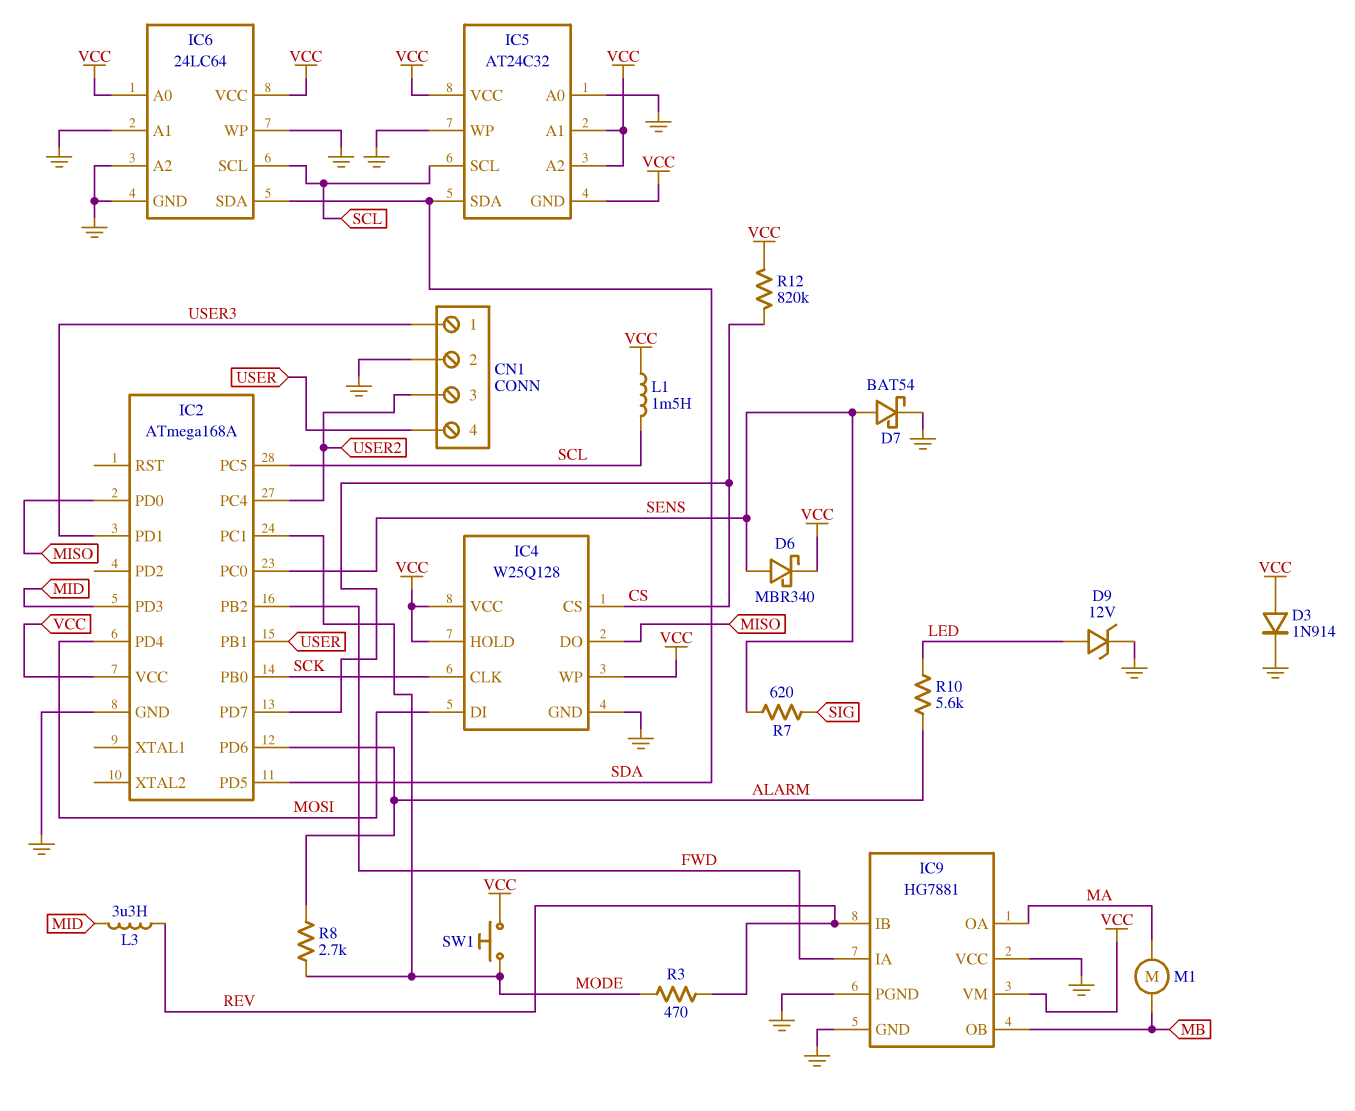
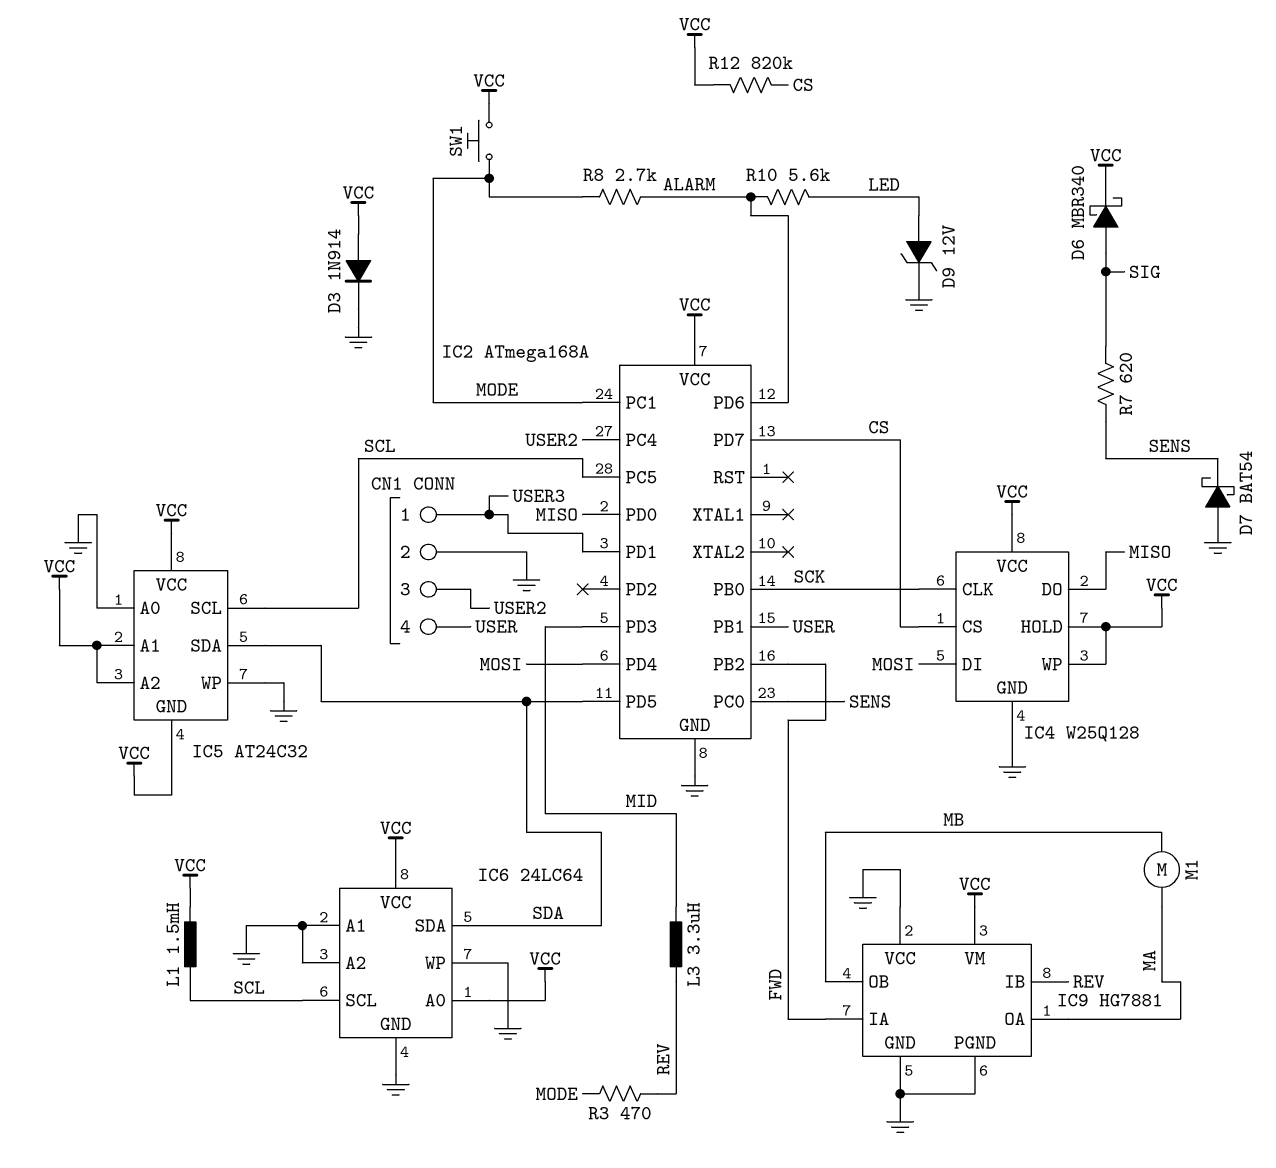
D6: schottky MBR340 (A SENS, K VCC) -> schottky MBR340 (A SIG, K VCC)
D7: schottky BAT54 (A SENS, K GND) -> schottky BAT54 (A GND, K SENS)

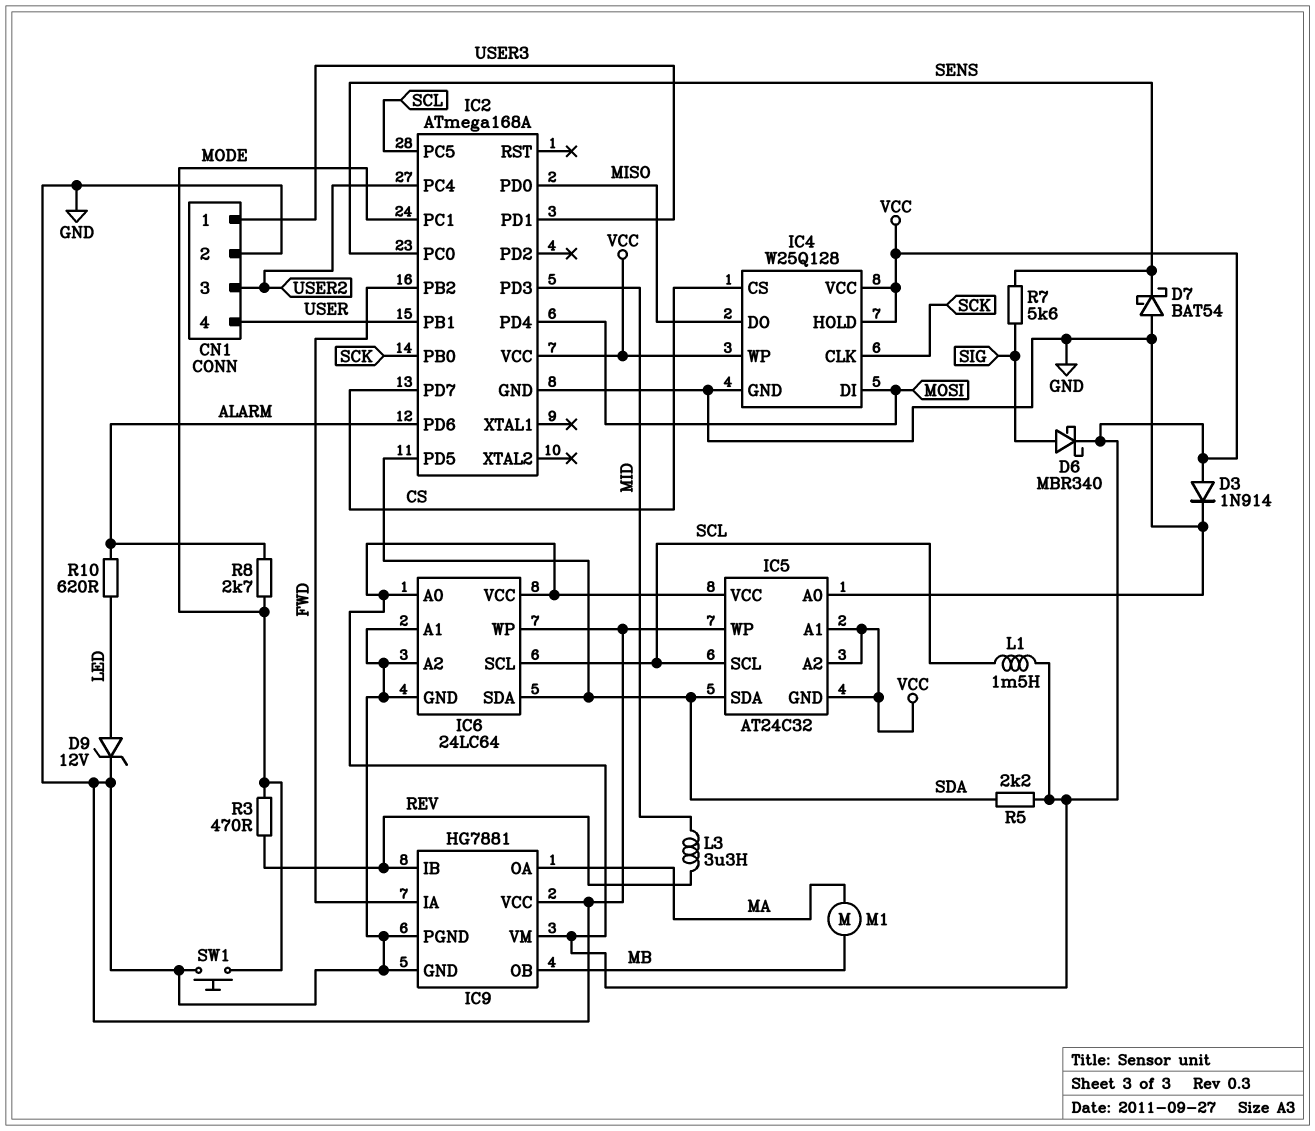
R5: none -> 2.2k (SDA, VCC)
R7: 620 (SENS, SIG) -> 5.6k (SENS, SIG)
R10: 5.6k (ALARM, LED) -> 620 (ALARM, LED)
R12: 820k (CS, VCC) -> none
SW1: button (MODE, VCC) -> button (GND, MODE)

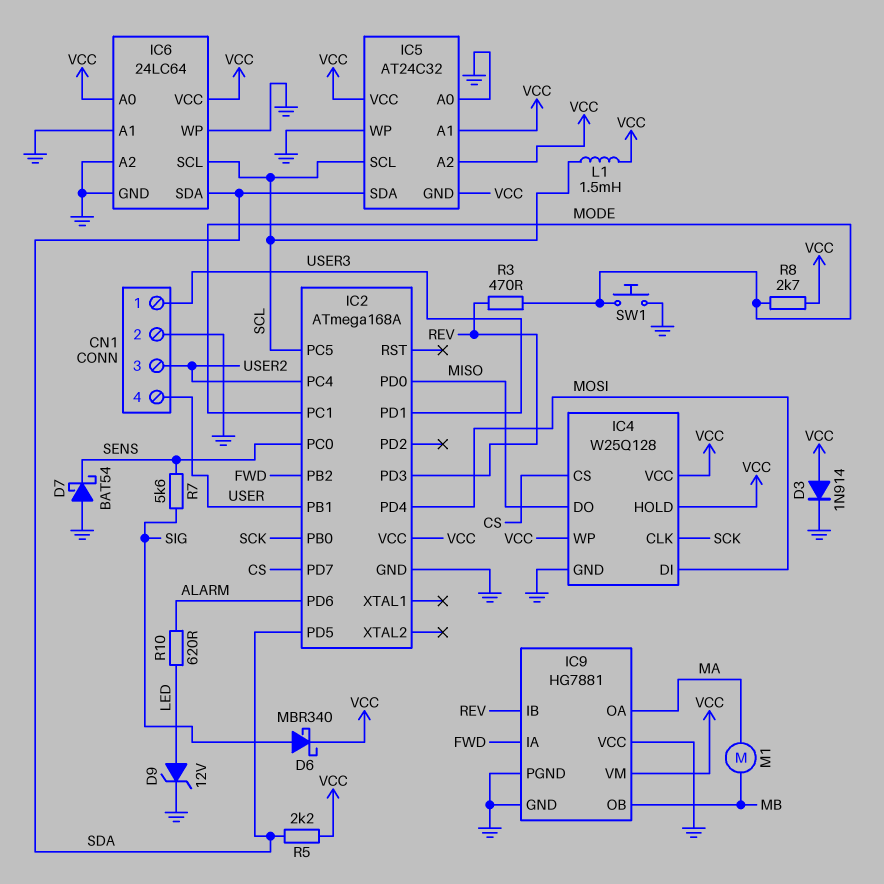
IC2 pin PD3: MID -> REV
L3: 3.3uH (MID, REV) -> none
R8: 2.7k (ALARM, MODE) -> 2.7k (MODE, VCC)

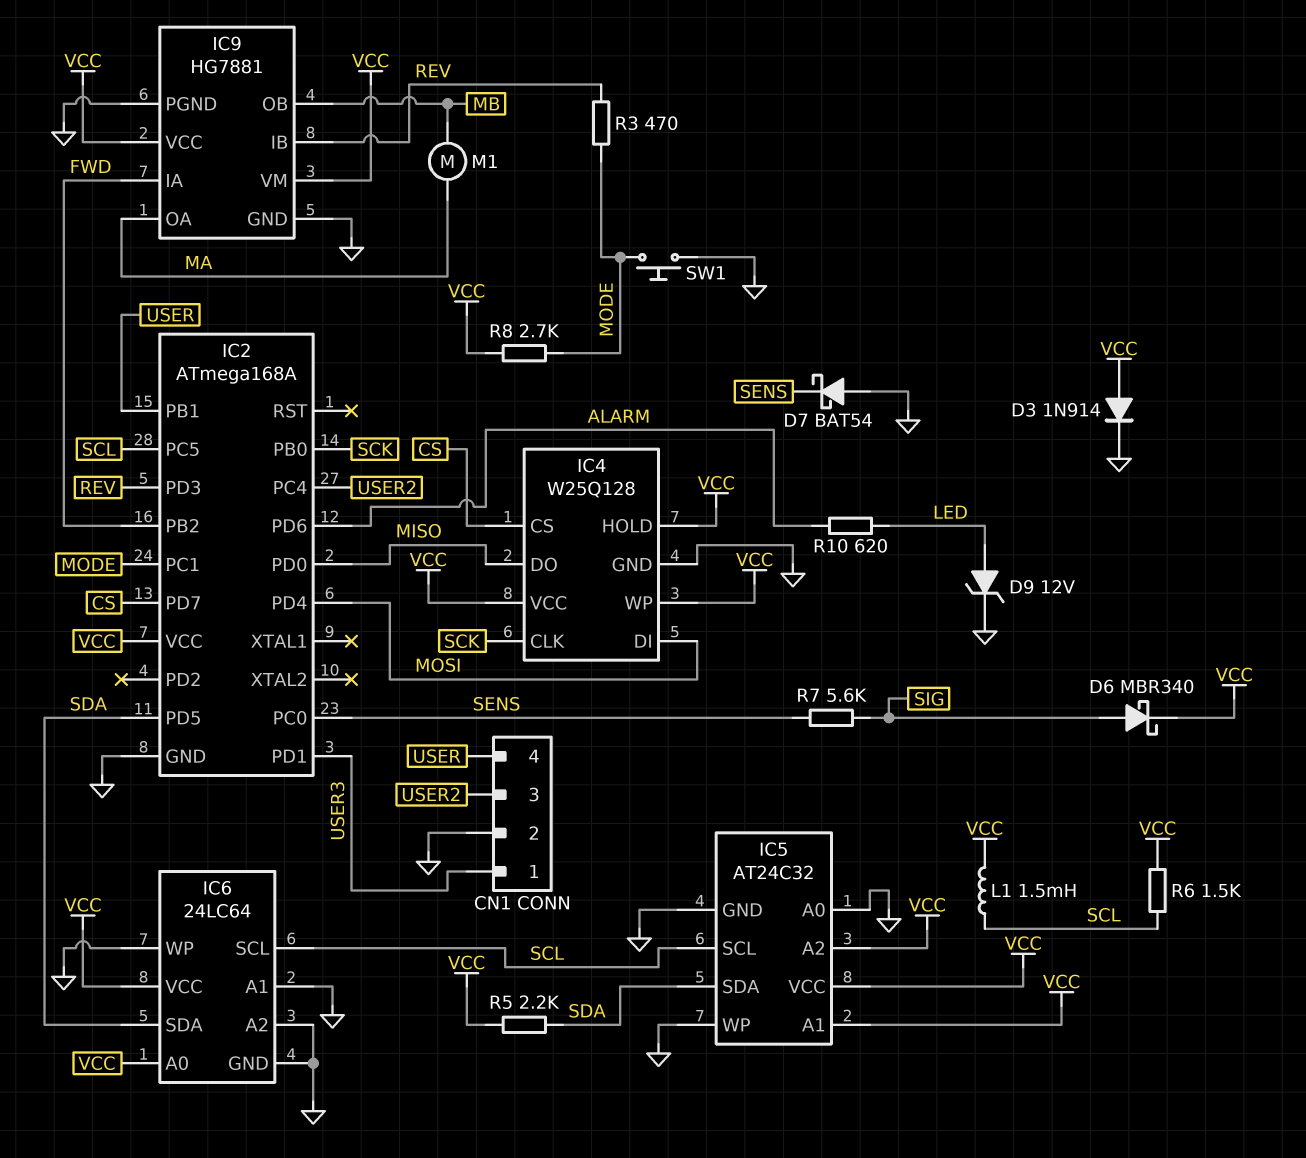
IC5 pin GND: VCC -> GND
IC9 pin VCC: GND -> VCC
R6: none -> 1.5k (SCL, VCC)

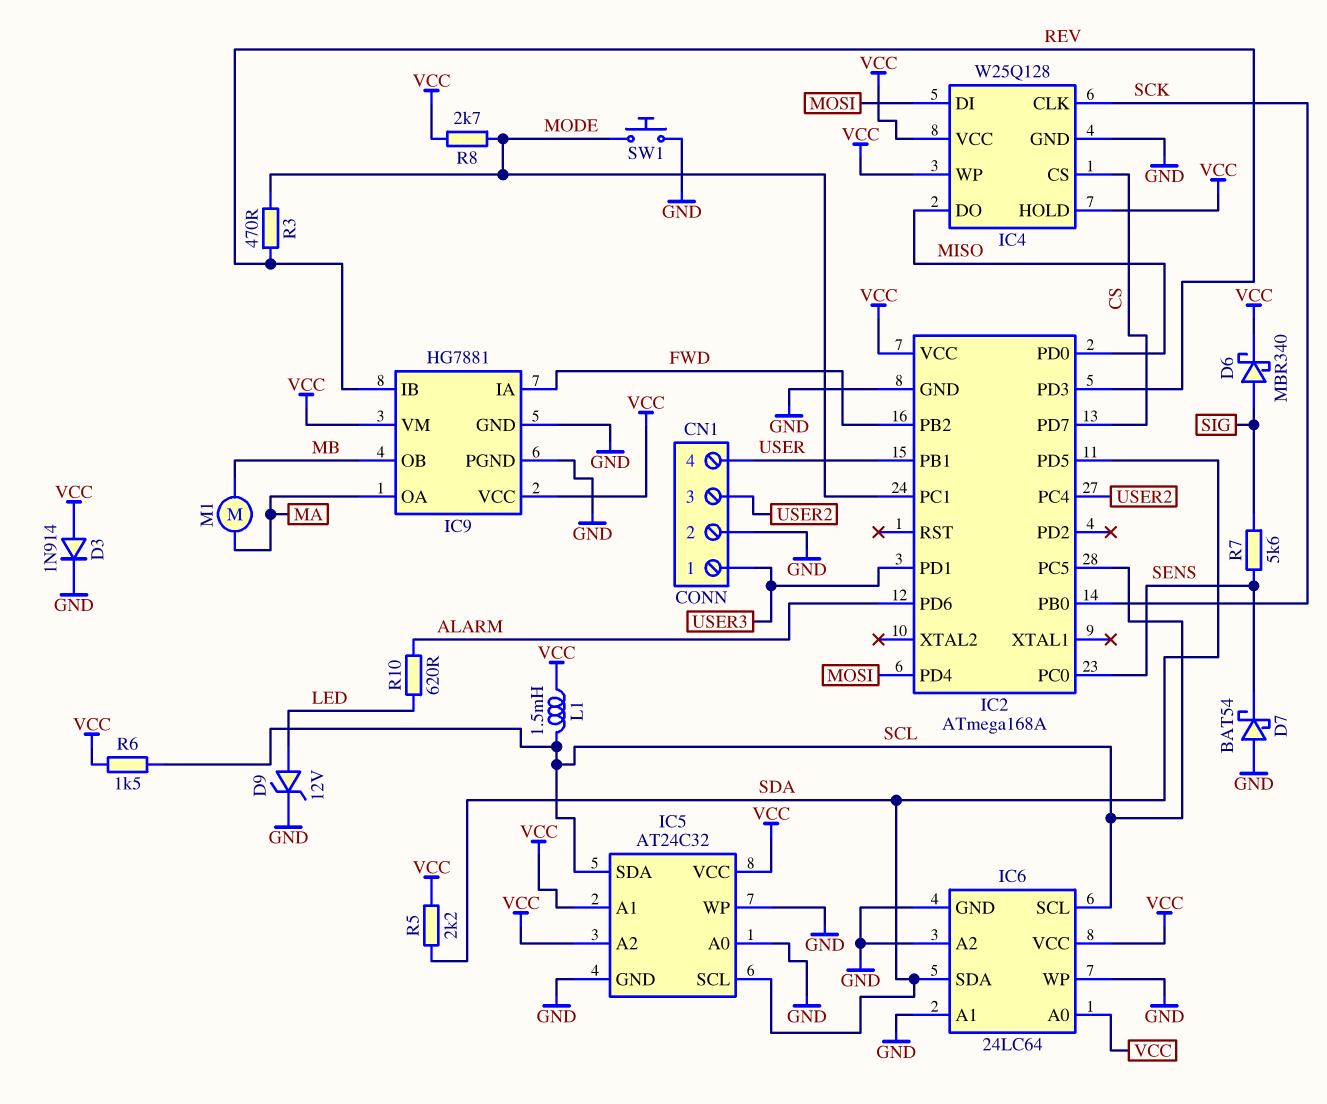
IC5 pin SCL: SCL -> SDA
IC5 pin SDA: SDA -> SCL

